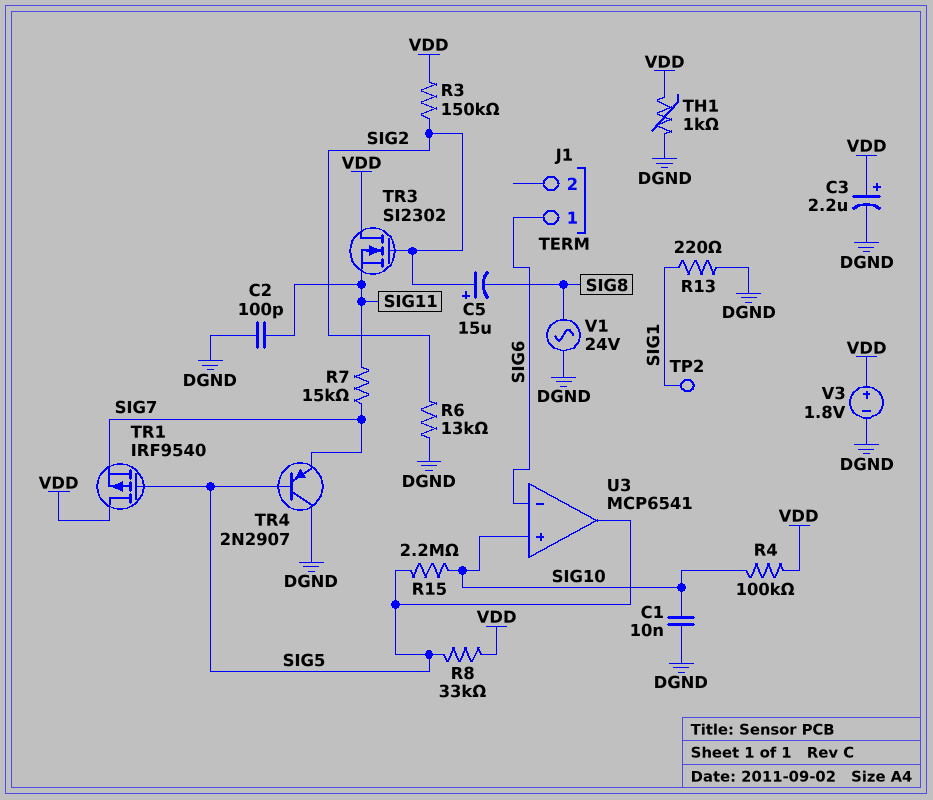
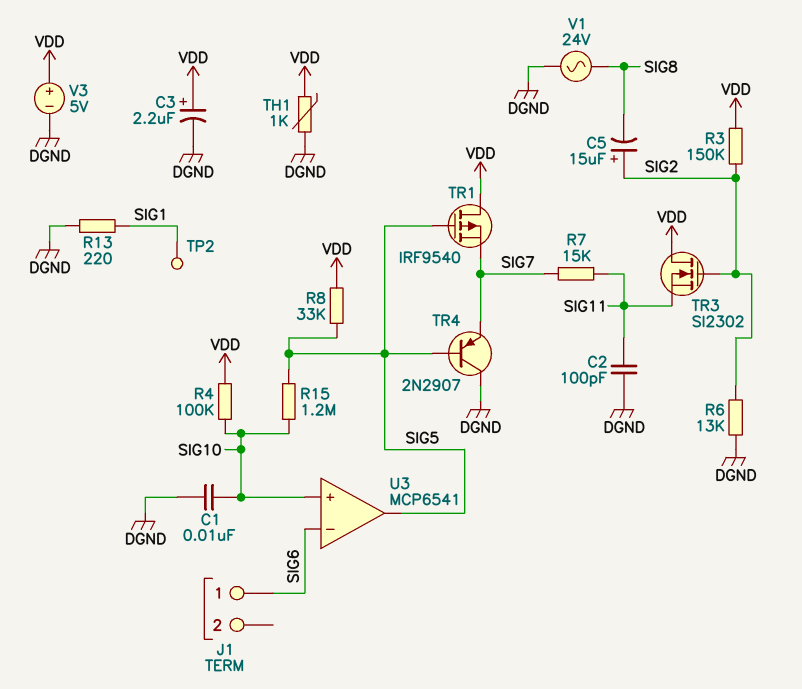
R15: 2.2M (SIG5, SIG10) -> 1.2M (SIG5, SIG10)
V3: 1.8V (plus VDD, minus DGND) -> 5V (plus VDD, minus DGND)

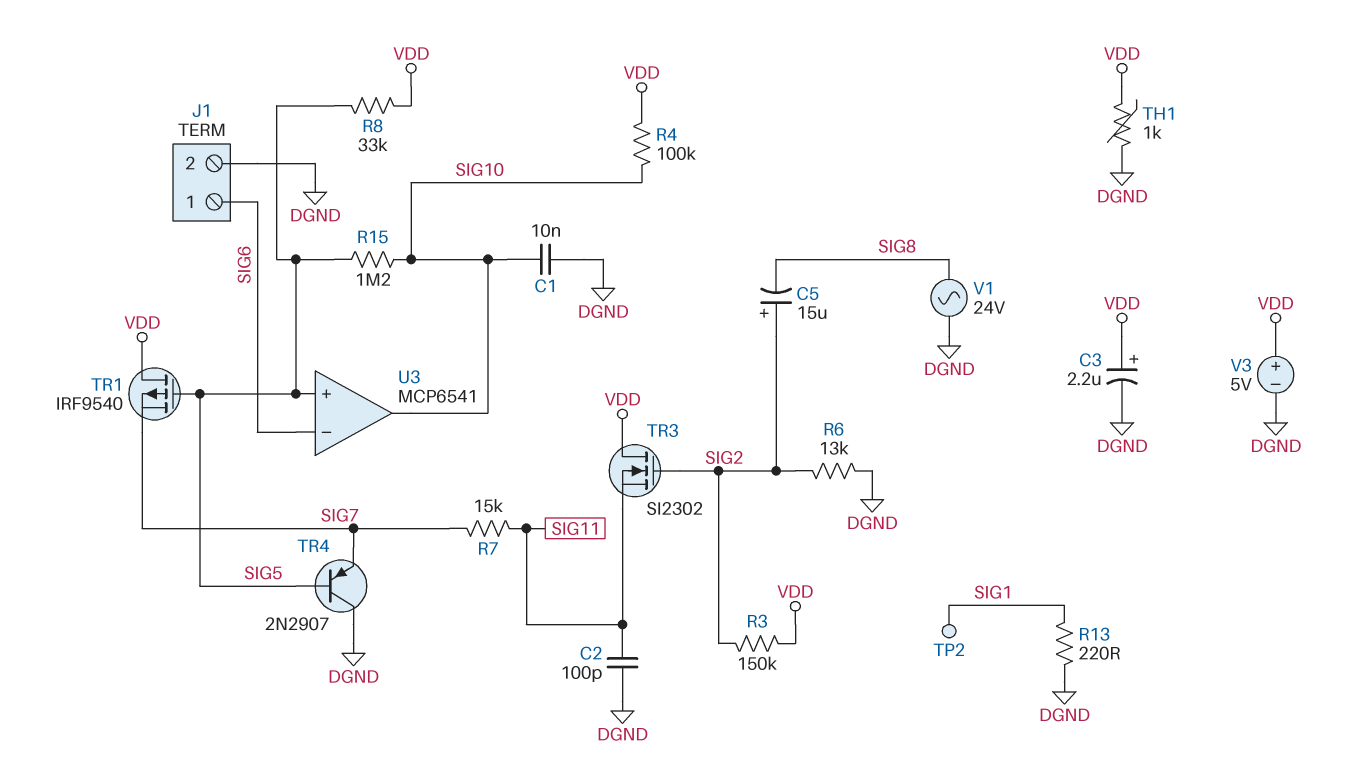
J1 pin 2: none -> DGND
U3 pin in+: SIG10 -> SIG5
U3 pin out: SIG5 -> SIG10

